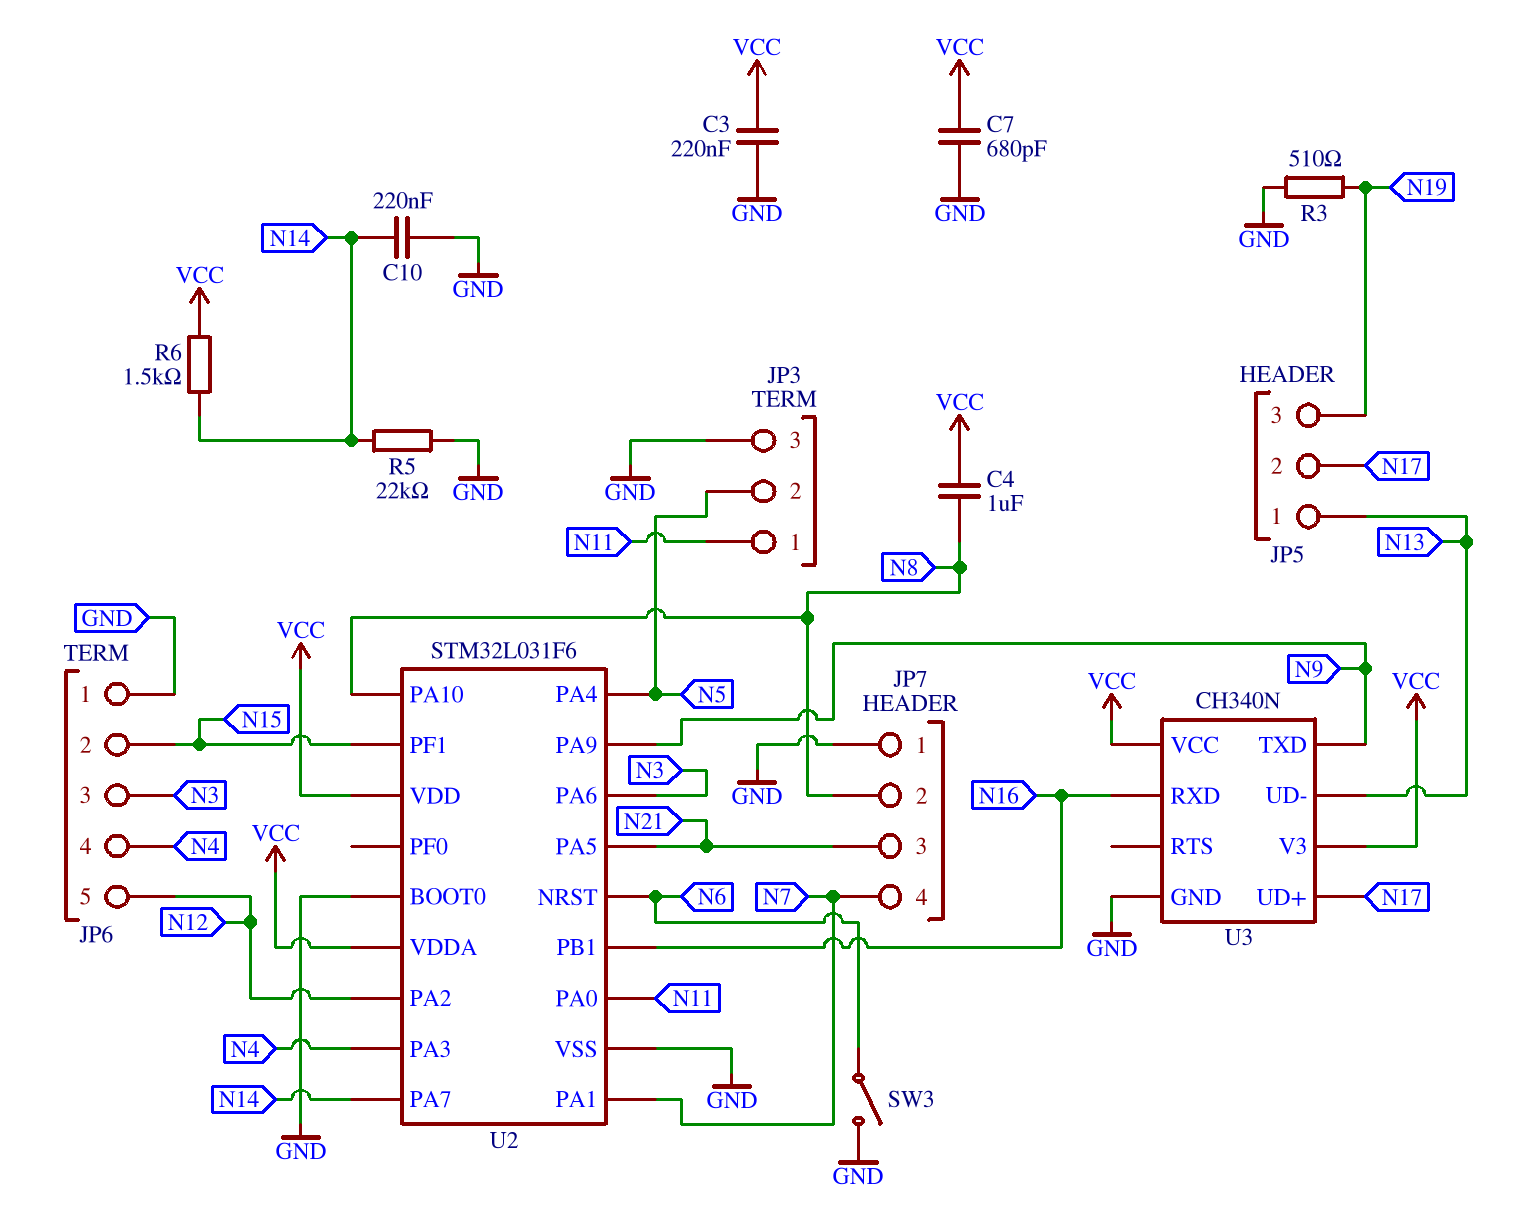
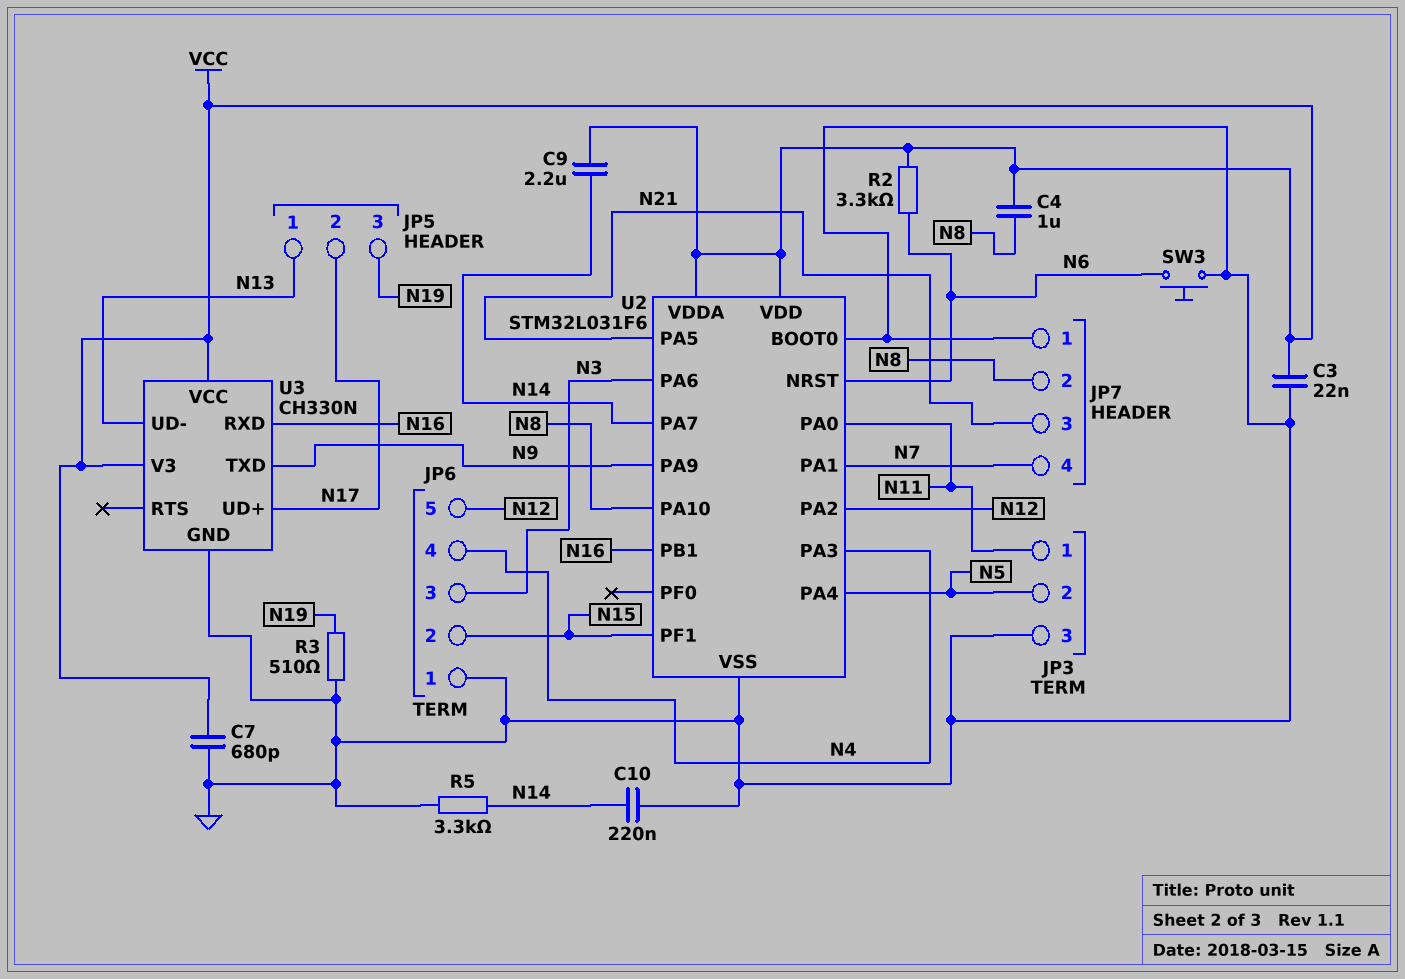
C3: 220nF (GND, VCC) -> 22nF (GND, VCC)
C9: none -> 2.2uF (N14, VCC)
R2: none -> 3.3k (N6, VCC)
R5: 22k (GND, N14) -> 3.3k (GND, N14)
R6: 1.5k (N14, VCC) -> none
SW3: switch (GND, N6) -> button (GND, N6)
U3: CH340N -> CH330N

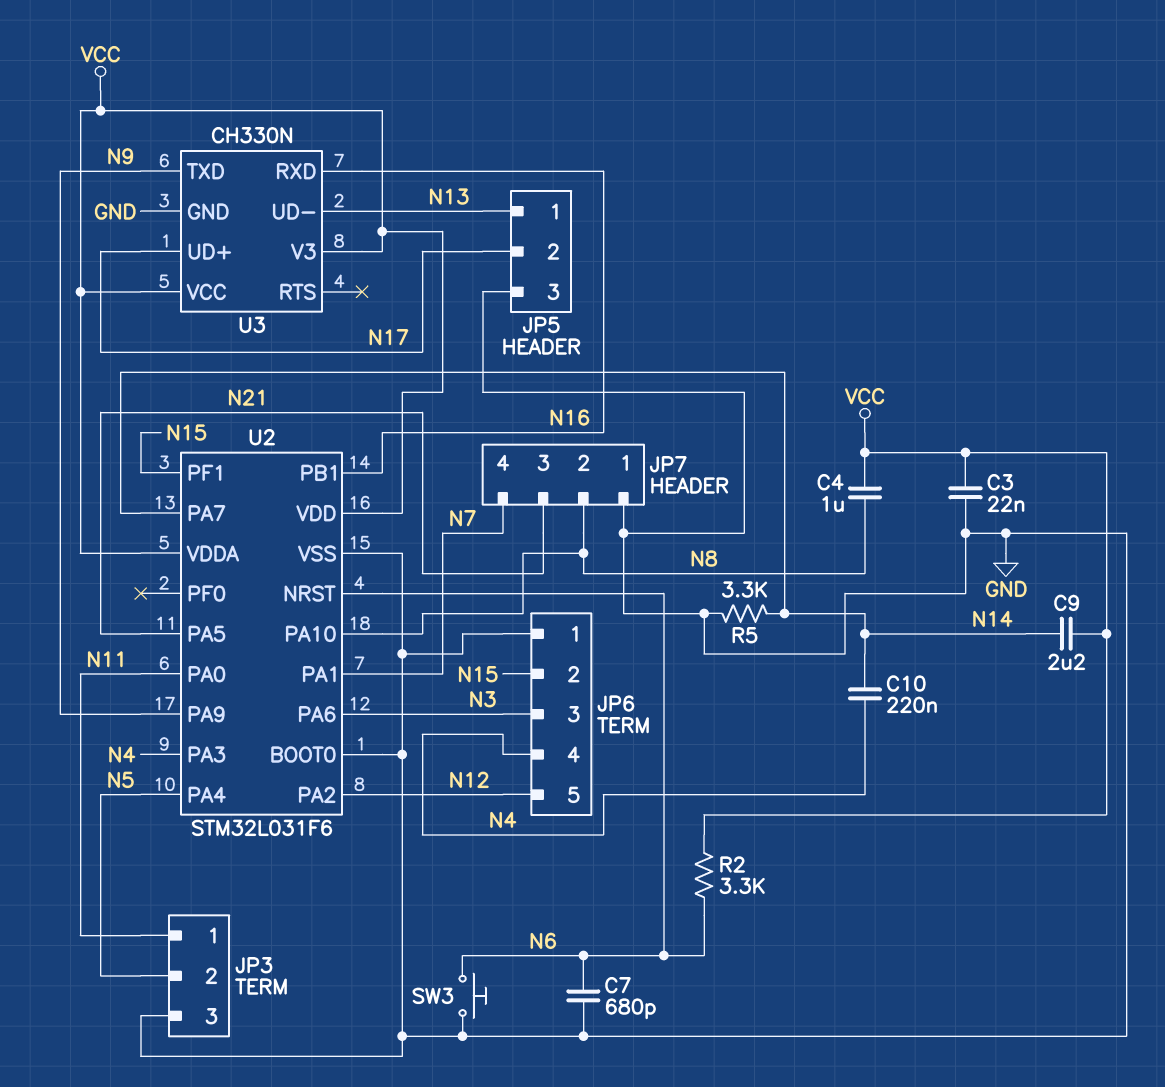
C7: 680pF (GND, VCC) -> 680pF (GND, N6)
C10: 220nF (GND, N14) -> 220nF (N4, N14)
JP5 pin 3: N19 -> GND
R3: 510 (GND, N19) -> none

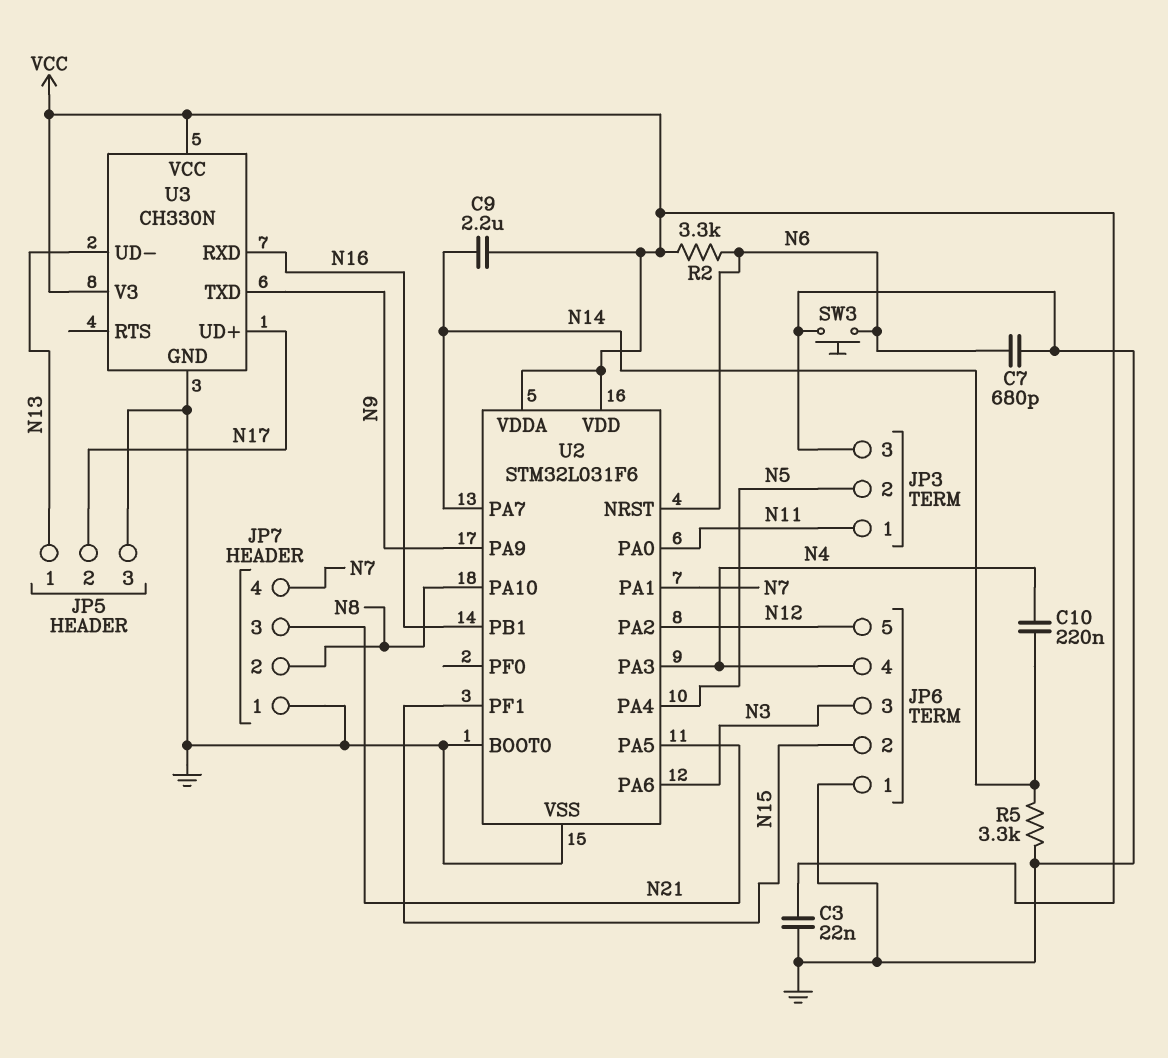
C4: 1uF (N8, VCC) -> none

